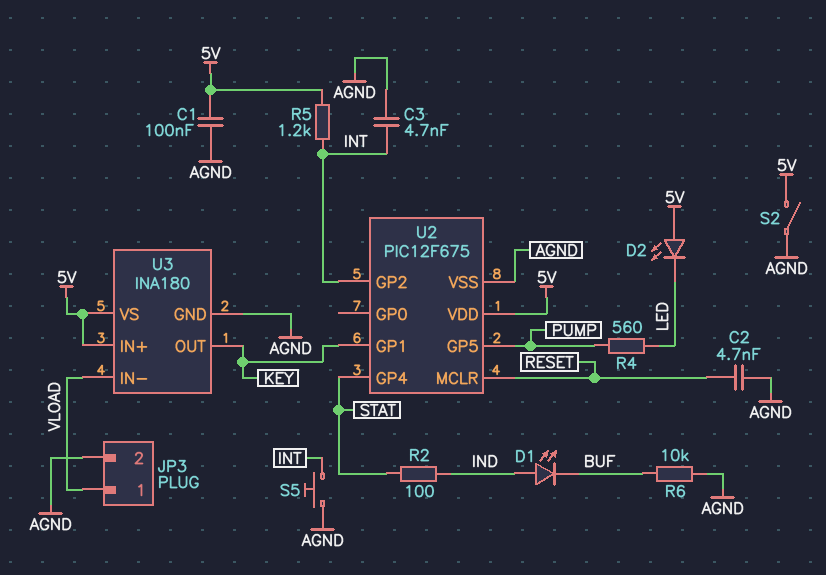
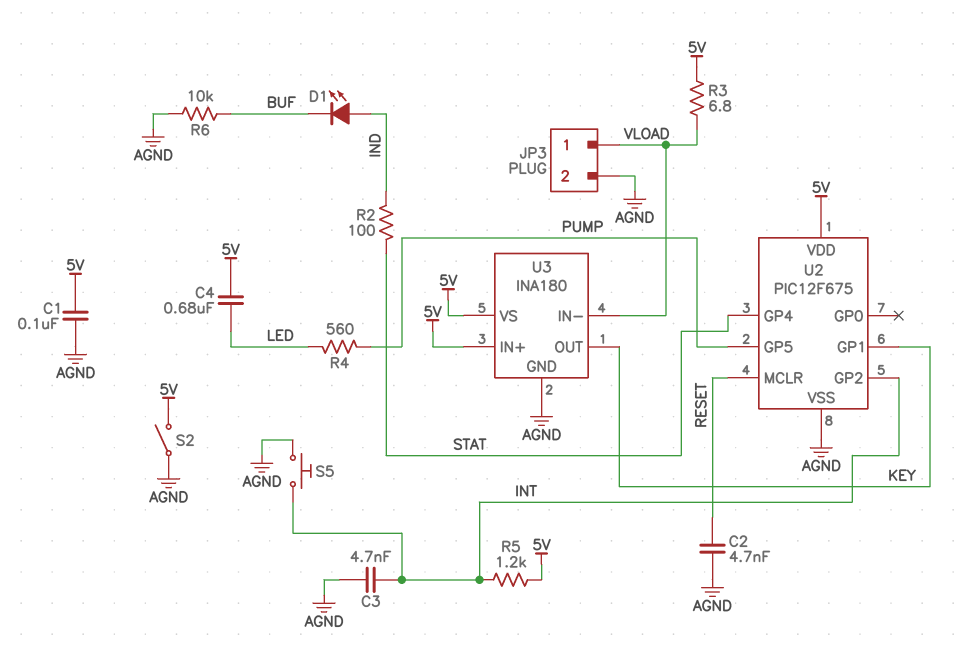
C4: none -> 680nF (5V, LED)
D2: LED (A 5V, K LED) -> none
R3: none -> 6.8 (5V, VLOAD)

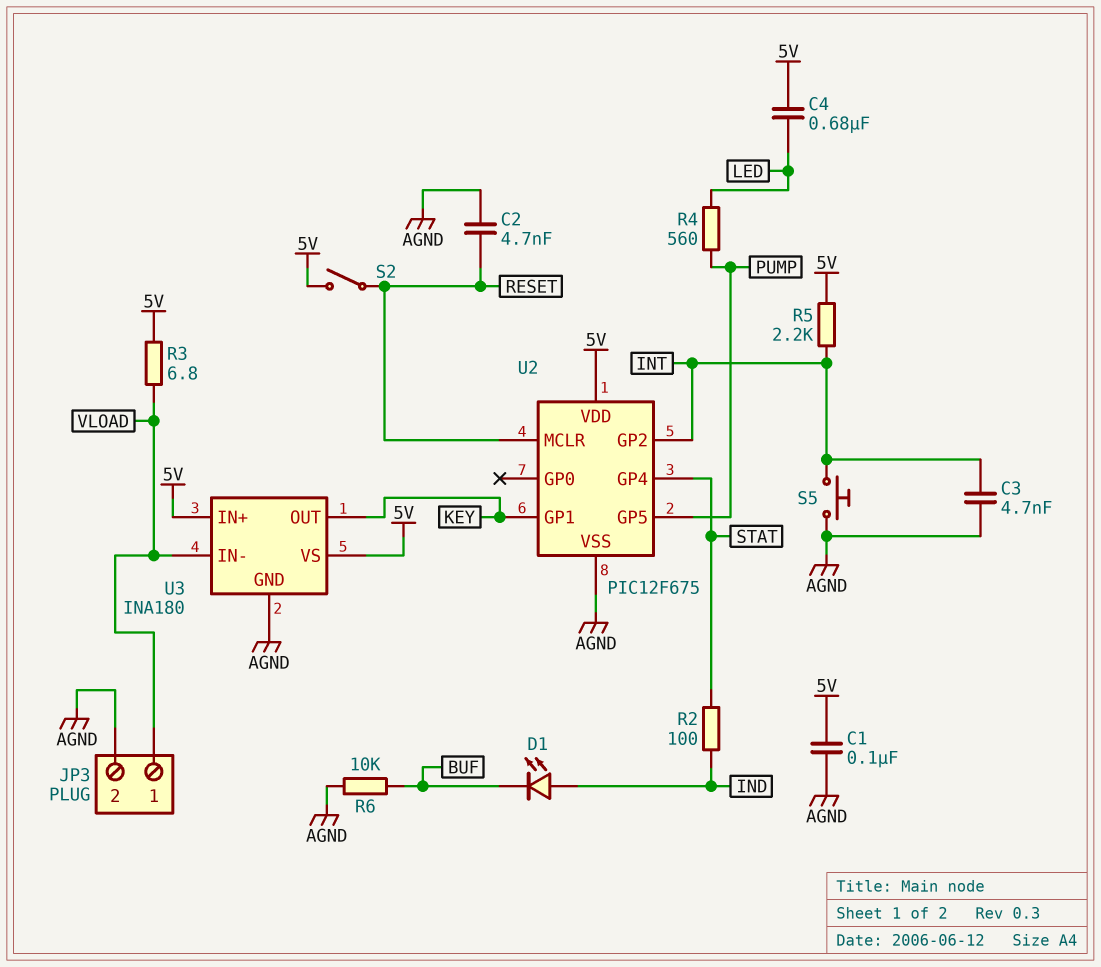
R5: 1.2k (5V, INT) -> 2.2k (5V, INT)
S2: switch (5V, AGND) -> switch (5V, RESET)

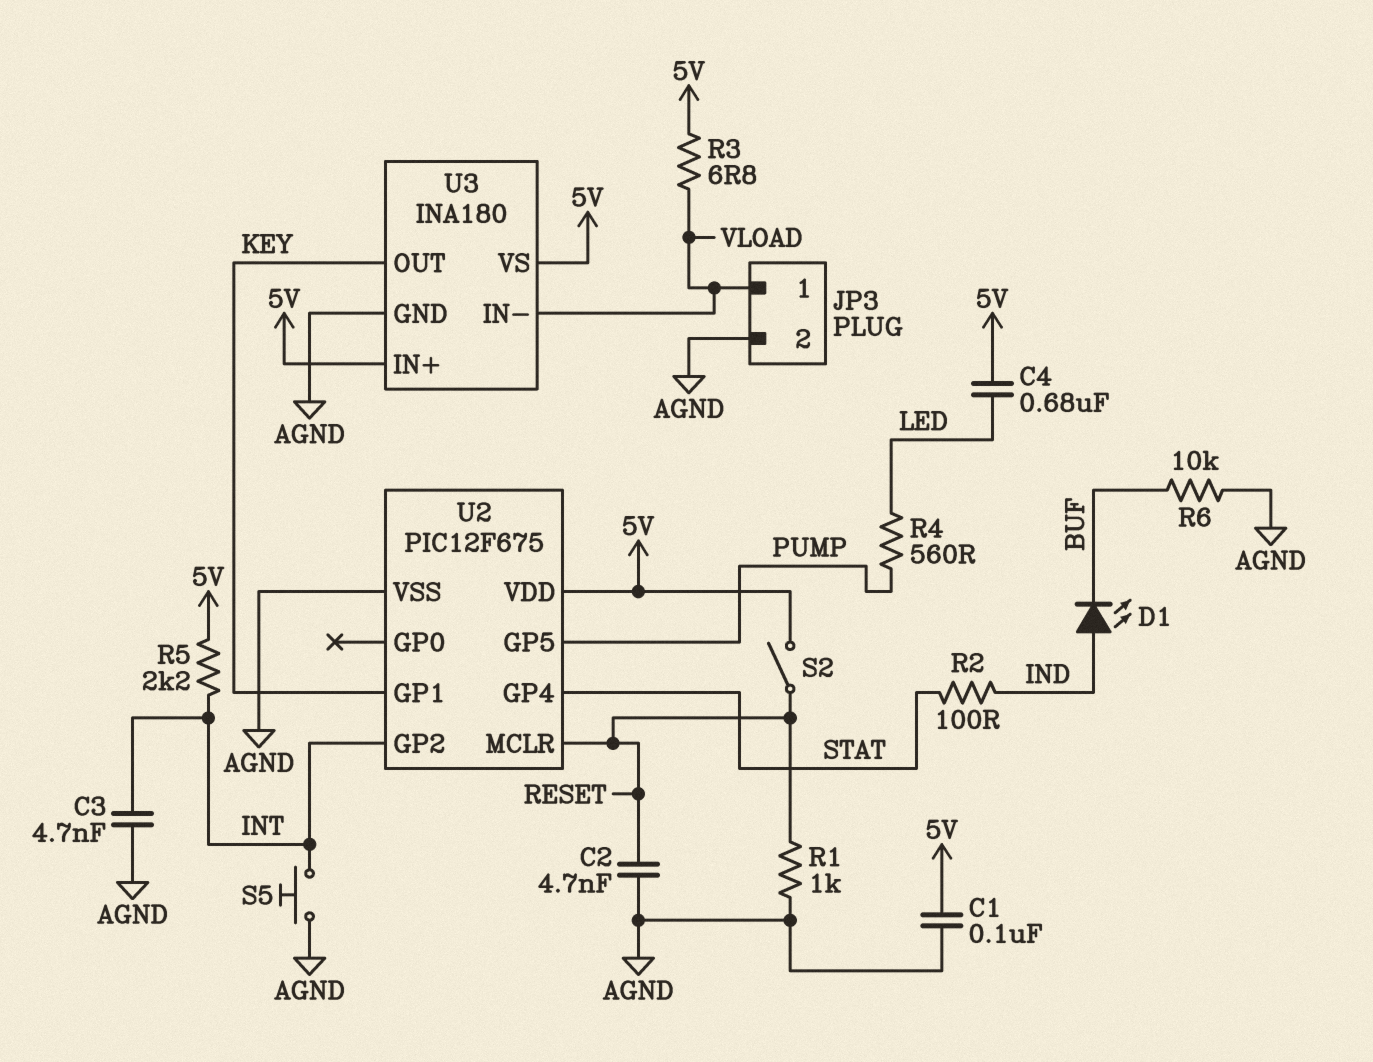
R1: none -> 1k (AGND, RESET)

